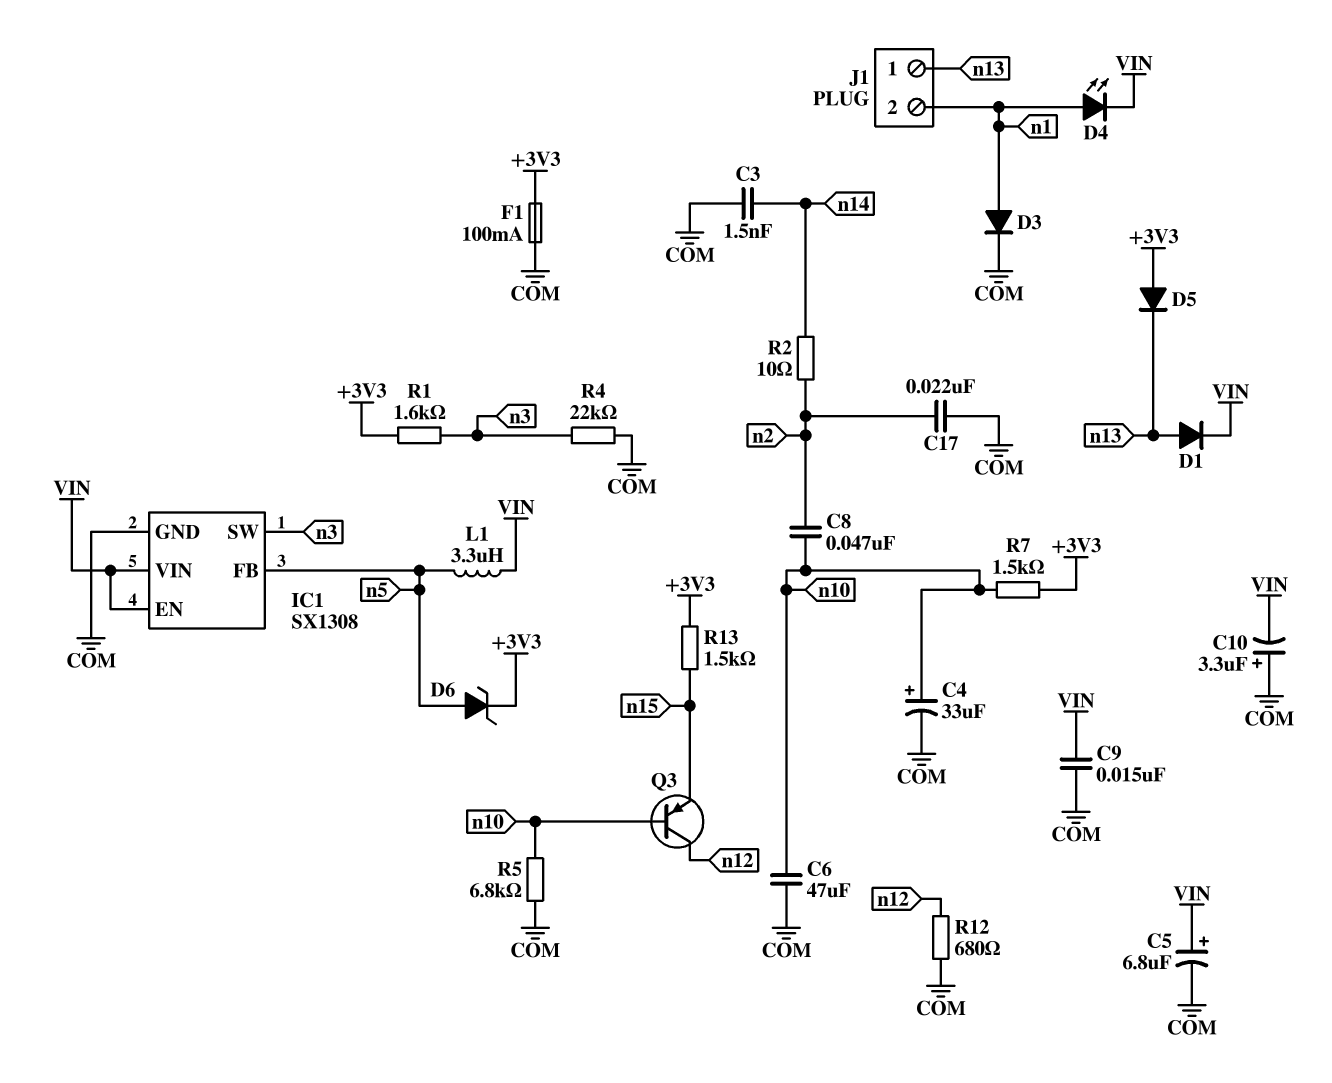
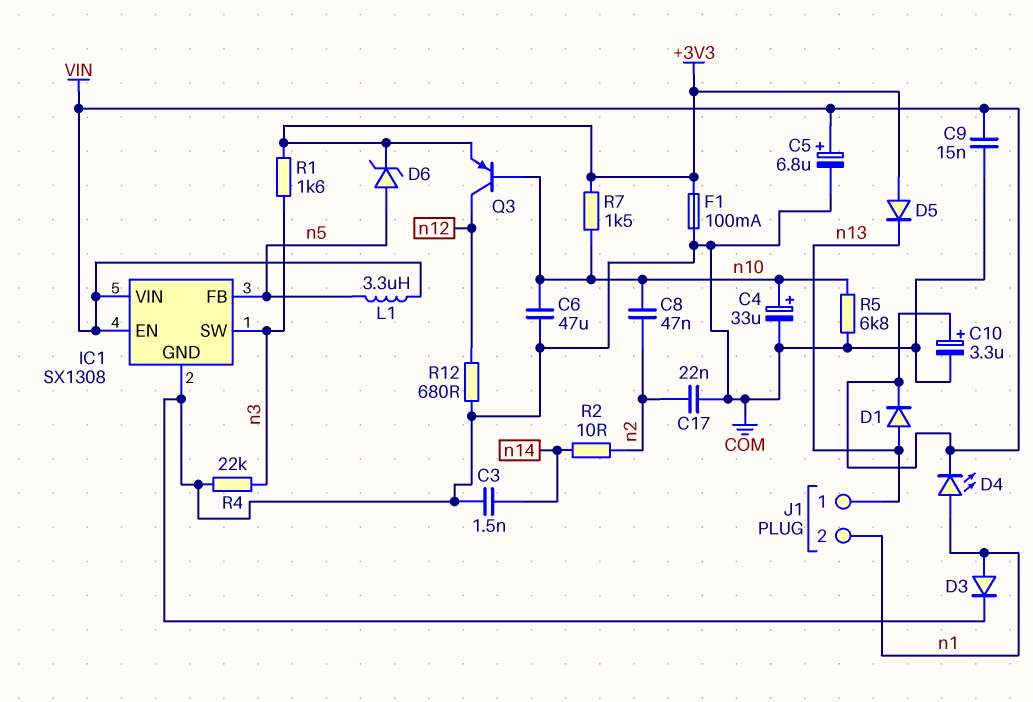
C10: 3.3uF (plus COM, minus VIN) -> 3.3uF (plus VIN, minus COM)
Q3: PNP (B n10, C n12, E n15) -> PNP (B n10, C n12, E +3V3)
R13: 1.5k (+3V3, n15) -> none

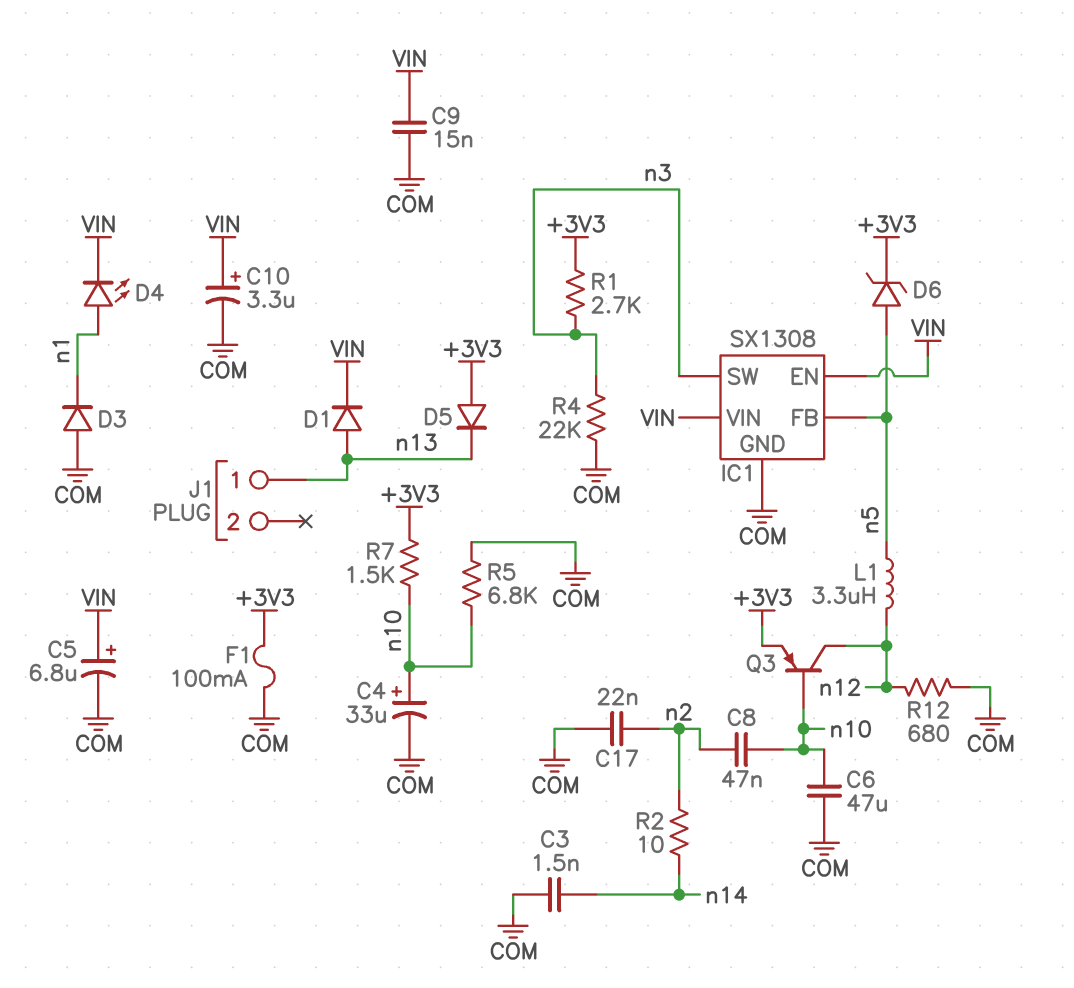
D3: diode (A n1, K COM) -> diode (A COM, K n1)
J1 pin 2: n1 -> none
L1: 3.3uH (VIN, n5) -> 3.3uH (n5, n12)
R1: 1.6k (+3V3, n3) -> 2.7k (+3V3, n3)

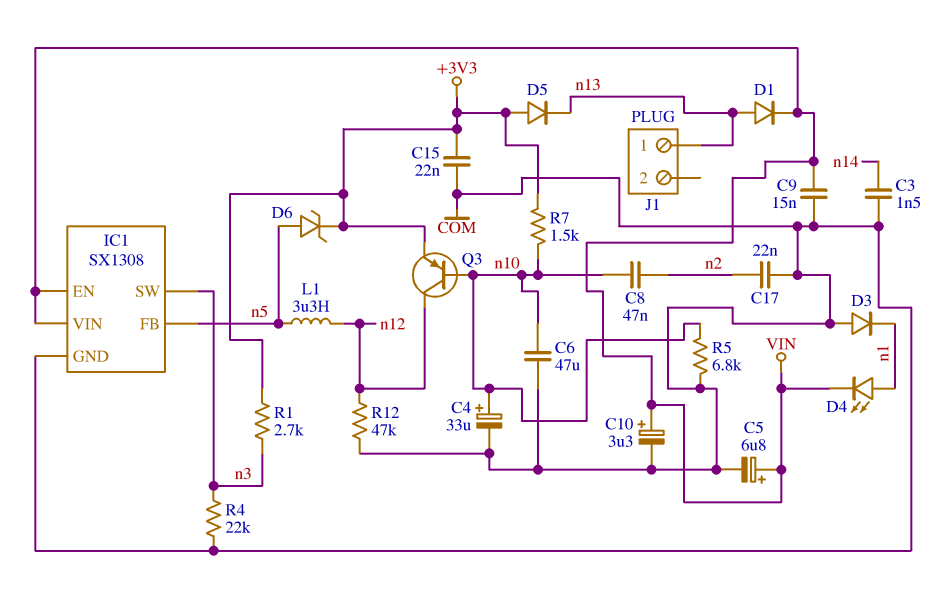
C15: none -> 22nF (+3V3, COM)
F1: 100mA (+3V3, COM) -> none
R2: 10 (n2, n14) -> none
R12: 680 (COM, n12) -> 47k (COM, n12)

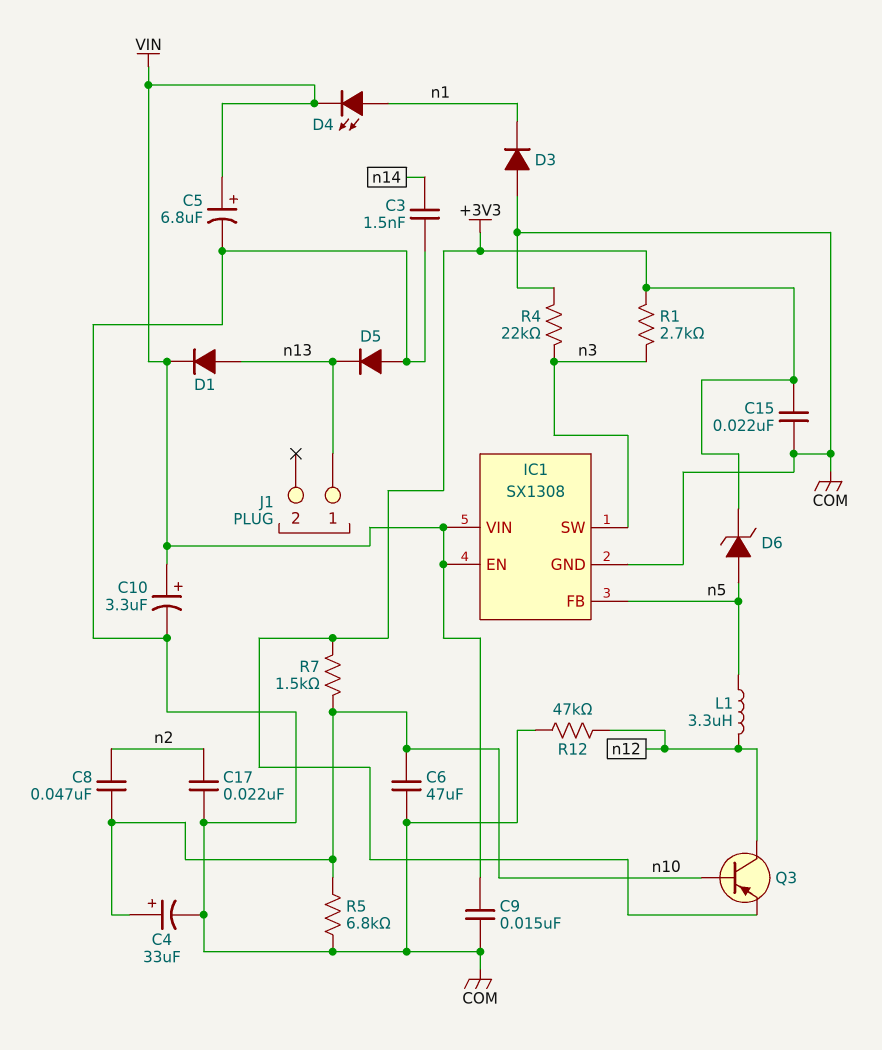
D5: diode (A +3V3, K n13) -> diode (A COM, K n13)

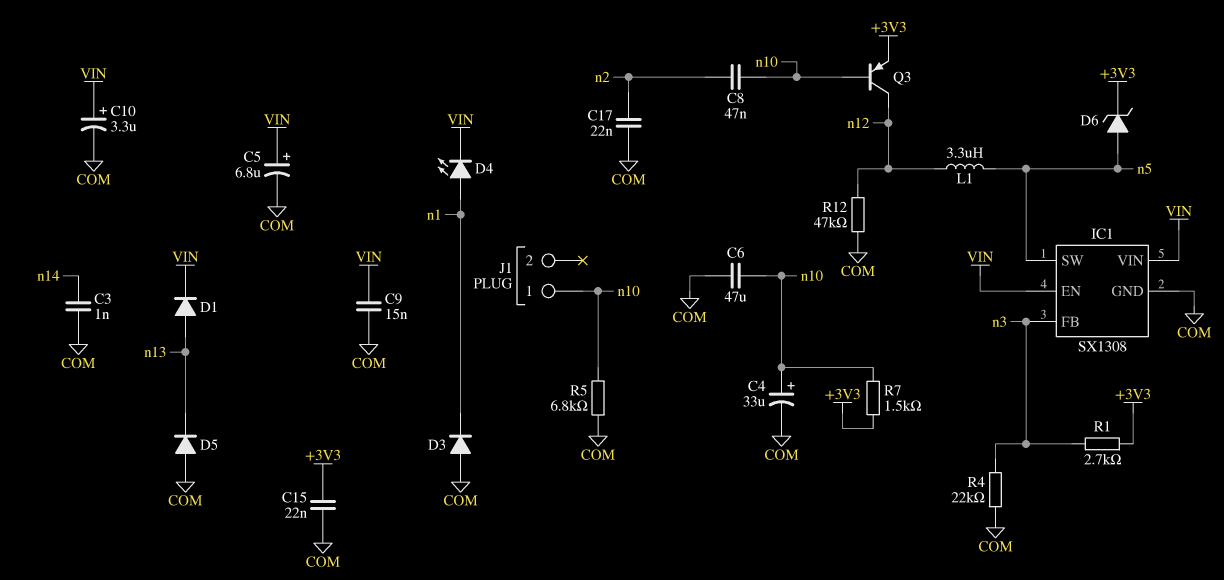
C3: 1.5nF (COM, n14) -> 1nF (COM, n14)
IC1 pin FB: n5 -> n3
IC1 pin SW: n3 -> n5
J1 pin 1: n13 -> n10

